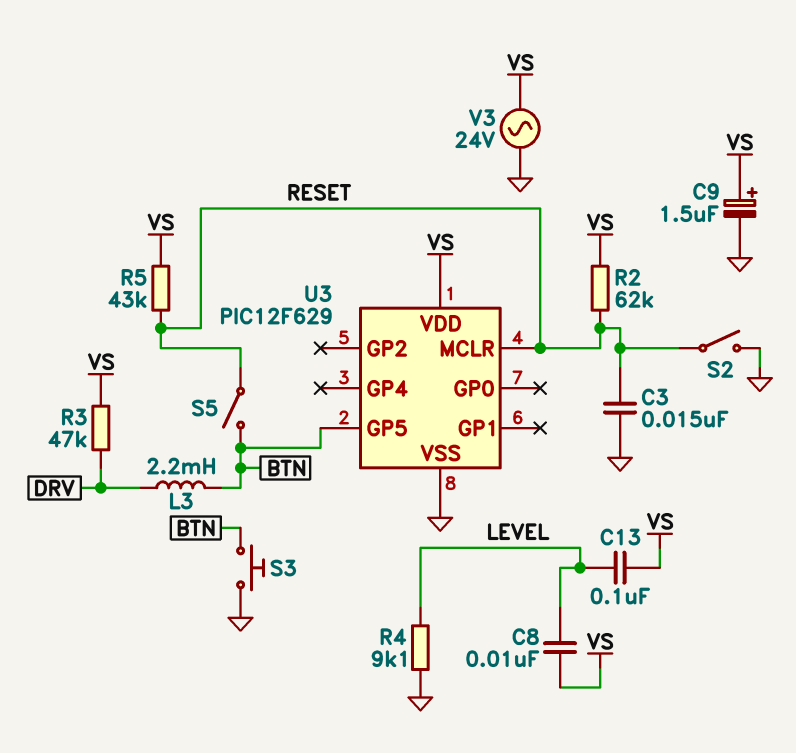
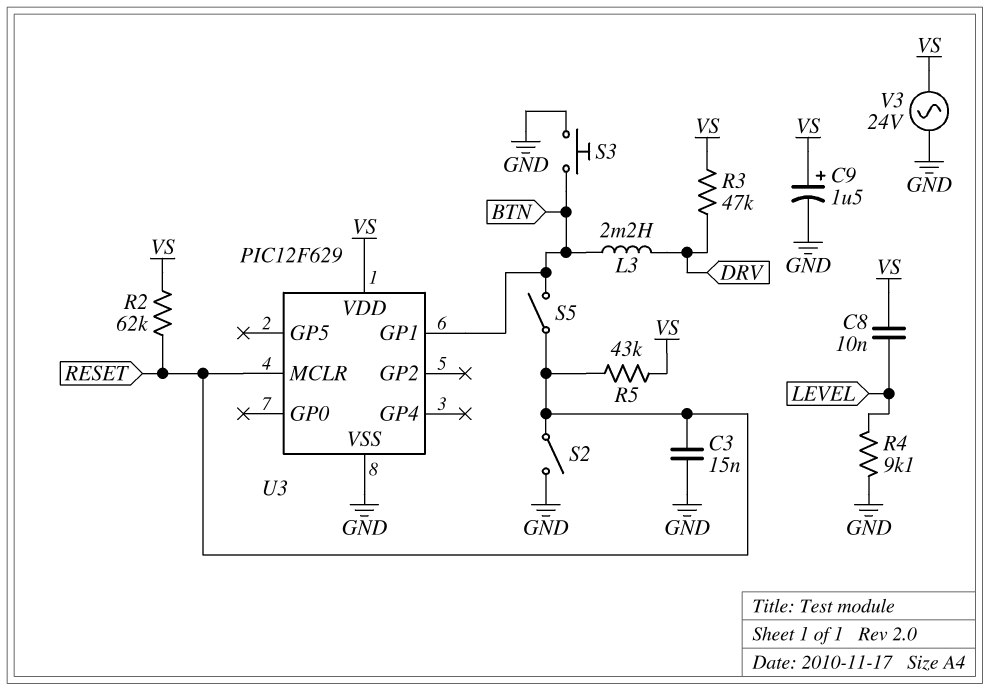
C13: 100nF (LEVEL, VS) -> none
U3 pin GP1: none -> BTN
U3 pin GP5: BTN -> none

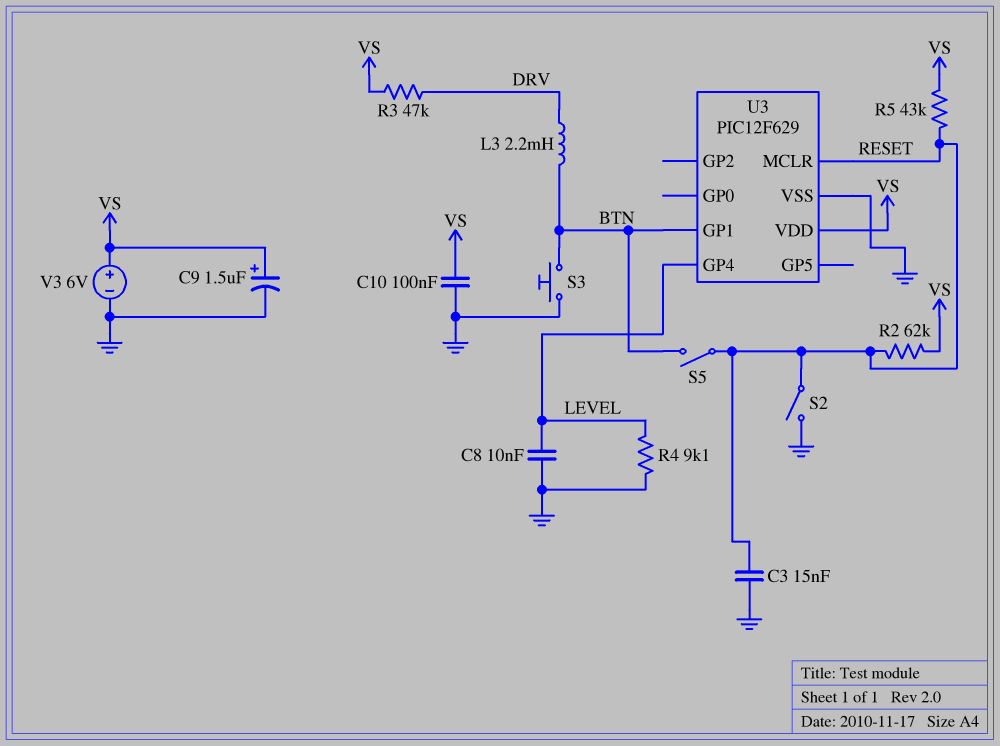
C8: 10nF (LEVEL, VS) -> 10nF (GND, LEVEL)
C10: none -> 100nF (GND, VS)
U3 pin GP4: none -> LEVEL
V3: AC 24V (GND, VS) -> 6V (plus VS, minus GND)

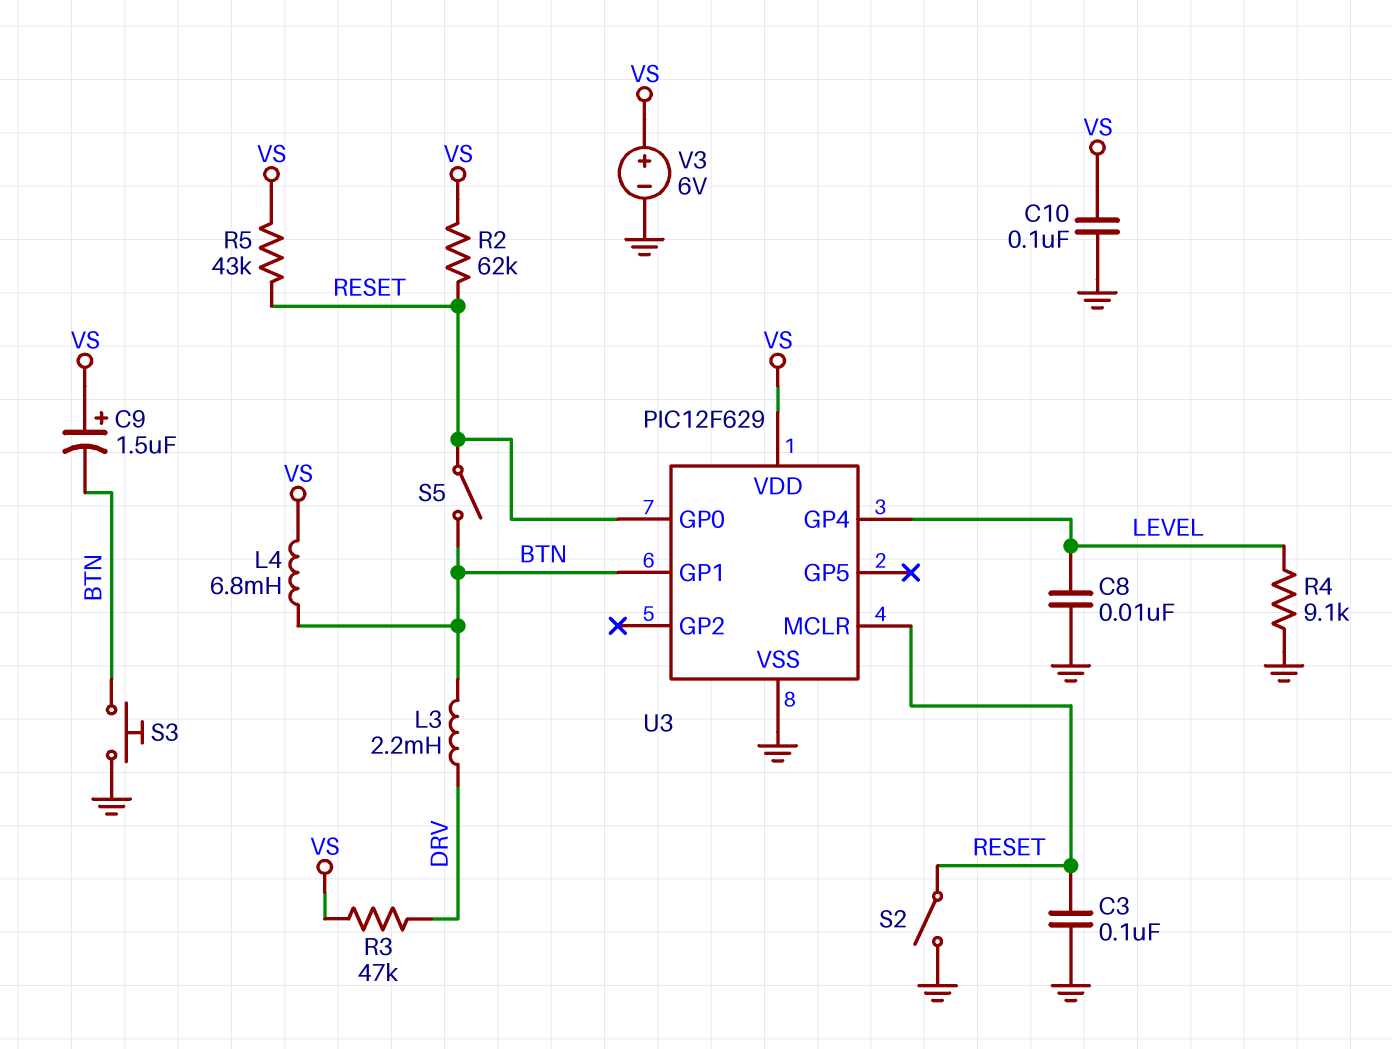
C3: 15nF (GND, RESET) -> 100nF (GND, RESET)
C9: 1.5uF (plus VS, minus GND) -> 1.5uF (plus VS, minus BTN)
L4: none -> 6.8mH (BTN, VS)
U3 pin GP0: none -> RESET

